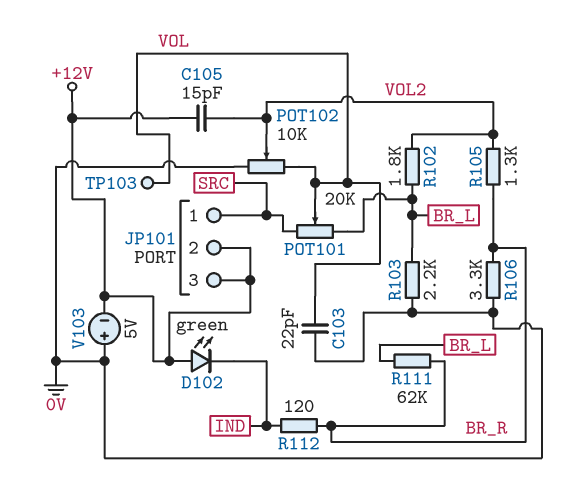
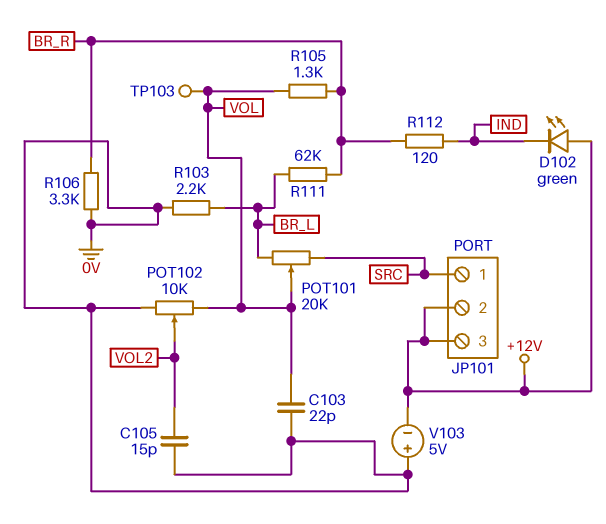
C105: 15pF (+12V, VOL2) -> 15pF (0V, VOL2)
R102: 1.8k (BR_L, VOL2) -> none
R105: 1.3k (BR_R, VOL2) -> 1.3k (BR_R, VOL)

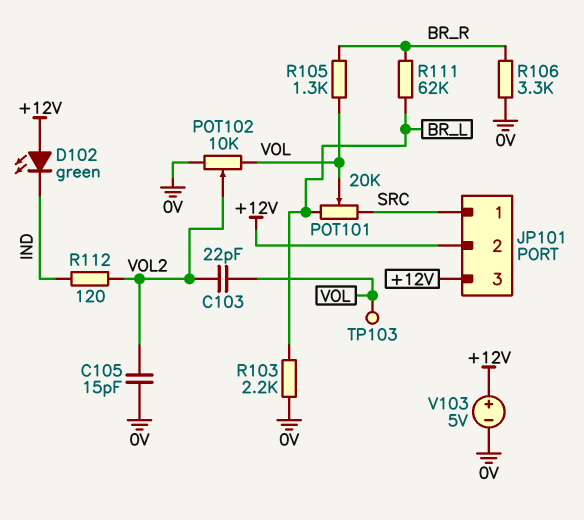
C103: 22pF (0V, VOL) -> 22pF (VOL, VOL2)
R112: 120 (BR_R, IND) -> 120 (IND, VOL2)
V103: 5V (plus 0V, minus +12V) -> 5V (plus +12V, minus 0V)

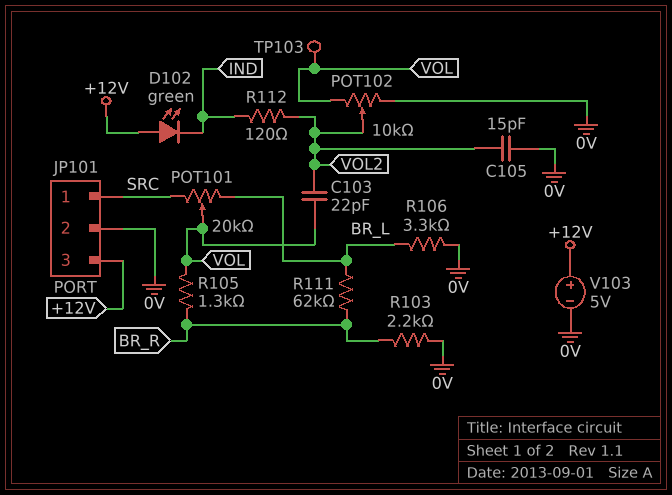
JP101 pin 2: +12V -> 0V
R103: 2.2k (0V, BR_L) -> 2.2k (0V, BR_R)
R106: 3.3k (0V, BR_R) -> 3.3k (0V, BR_L)

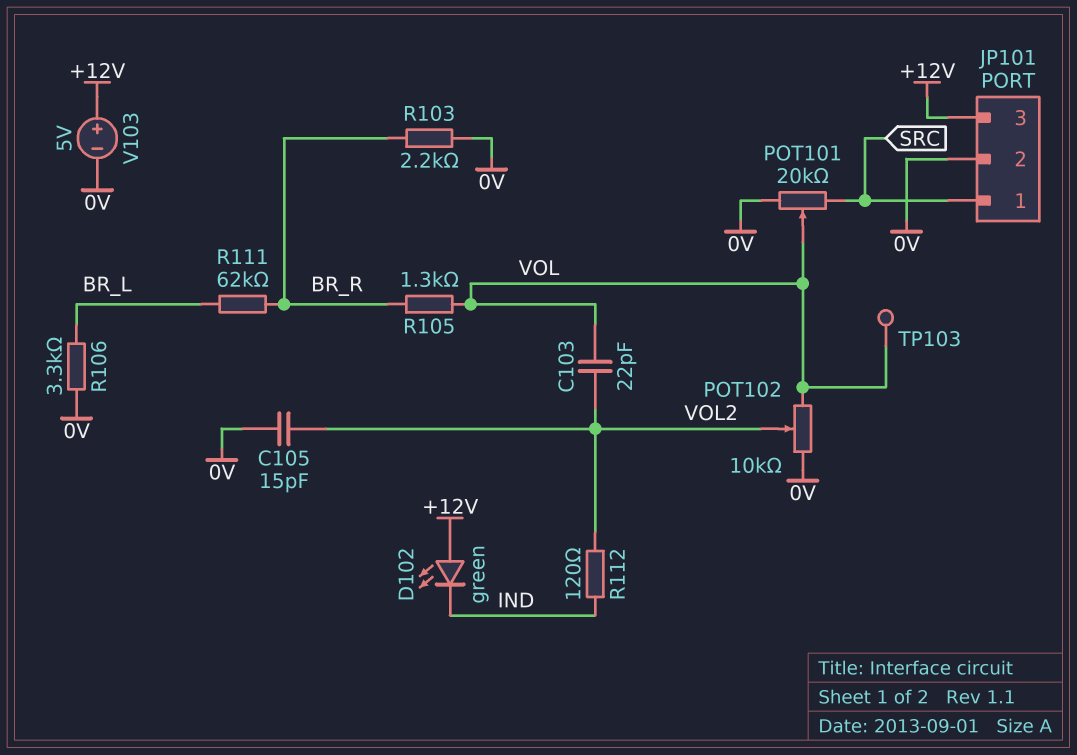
POT101: 20k (BR_L, SRC, wiper VOL) -> 20k (0V, SRC, wiper VOL)

